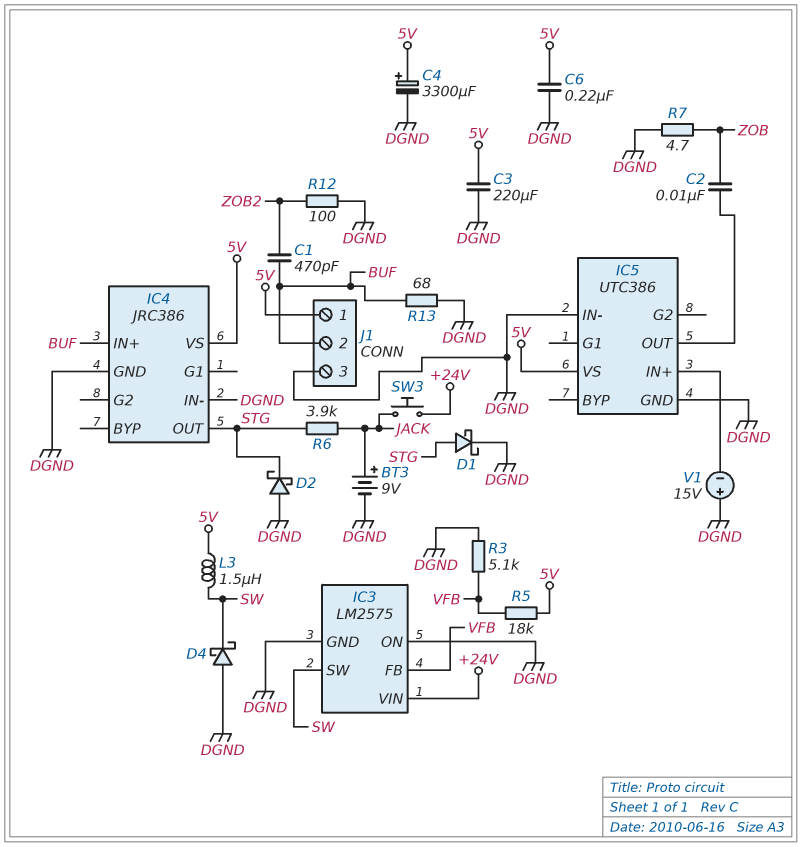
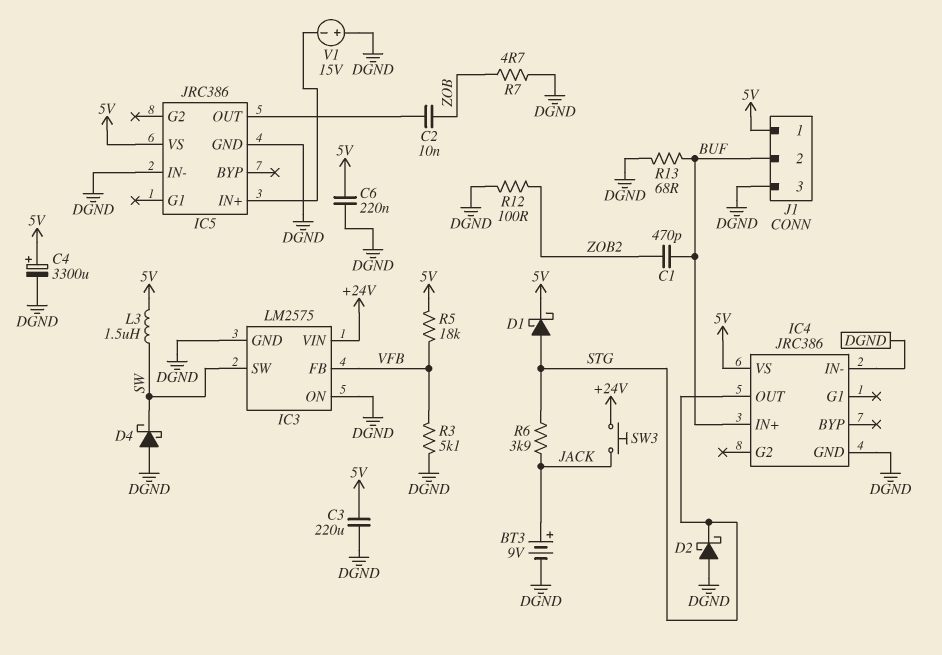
D1: schottky (A STG, K DGND) -> schottky (A STG, K 5V)
IC5: UTC386 -> JRC386

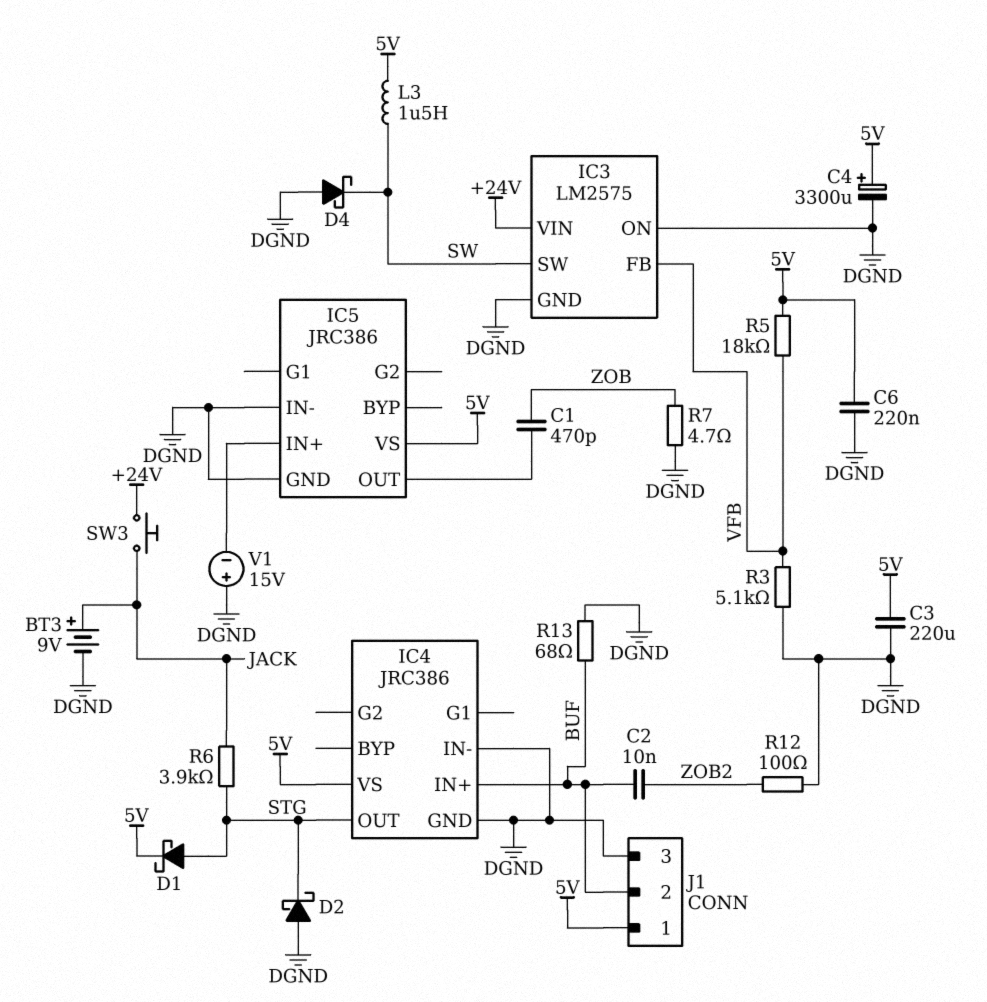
C1: 470pF (BUF, ZOB2) -> 470pF (IC5/OUT, ZOB)
C2: 10nF (IC5/OUT, ZOB) -> 10nF (BUF, ZOB2)

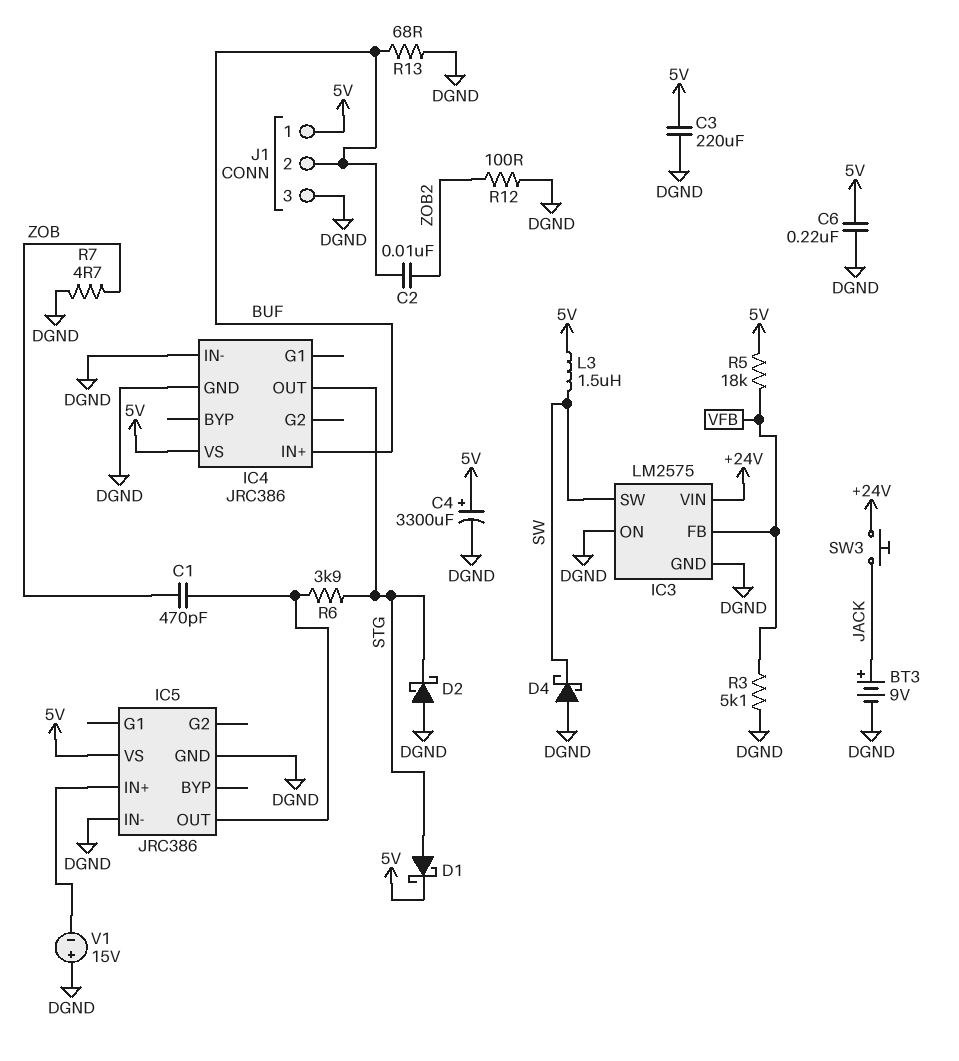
R6: 3.9k (JACK, STG) -> 3.9k (IC5/OUT, STG)

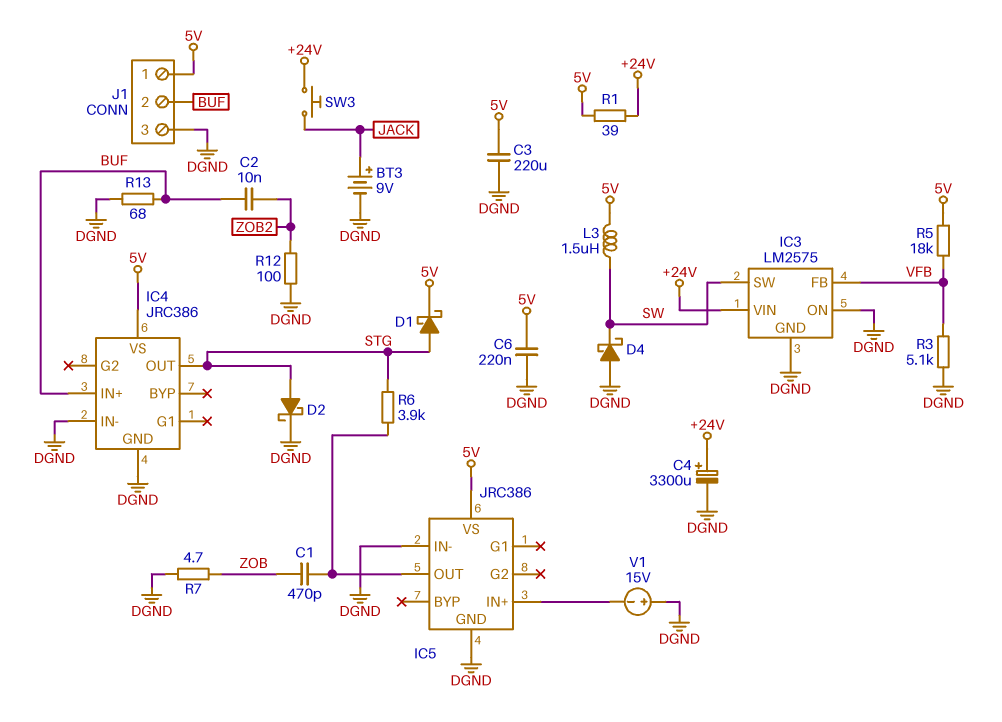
C4: 3300uF (plus 5V, minus DGND) -> 3300uF (plus +24V, minus DGND)
D2: schottky (A DGND, K STG) -> schottky (A STG, K DGND)
R1: none -> 39 (+24V, 5V)

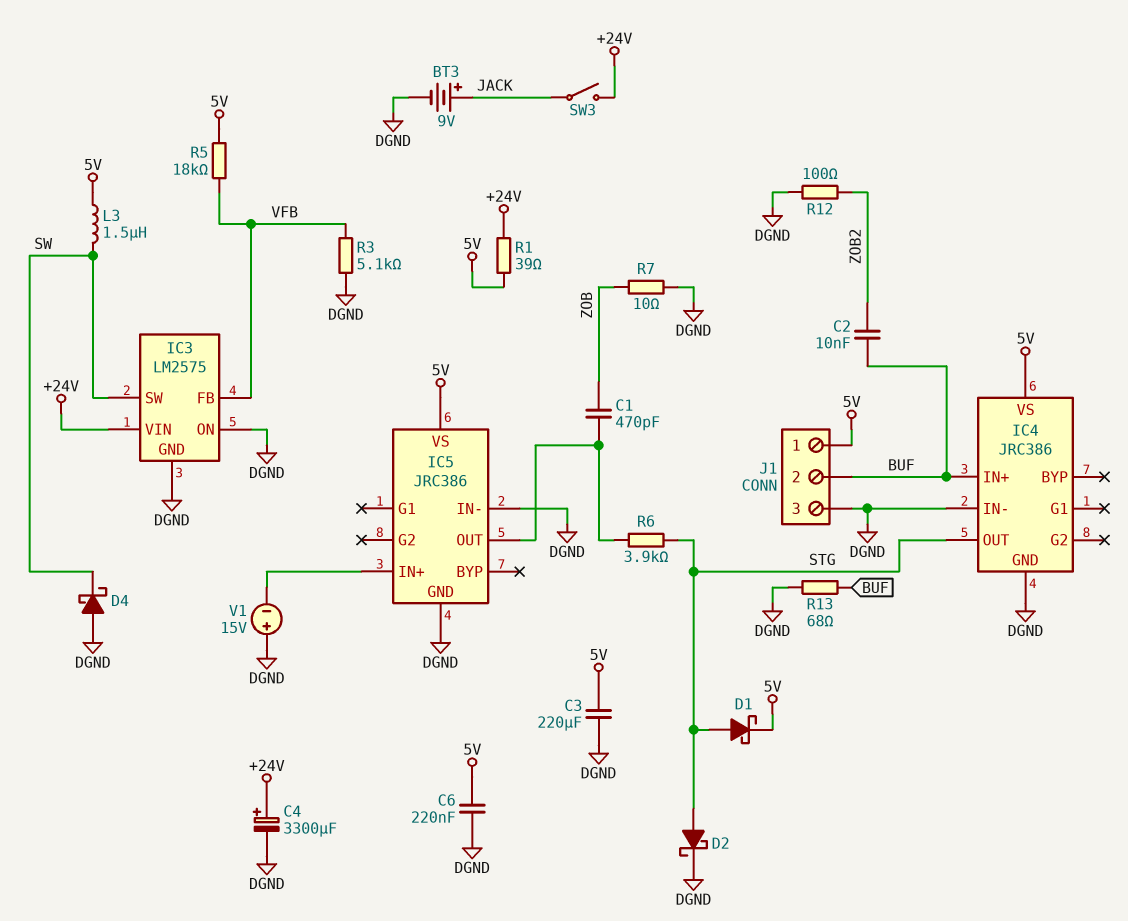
R7: 4.7 (DGND, ZOB) -> 10 (DGND, ZOB)
SW3: button (+24V, JACK) -> switch (+24V, JACK)

